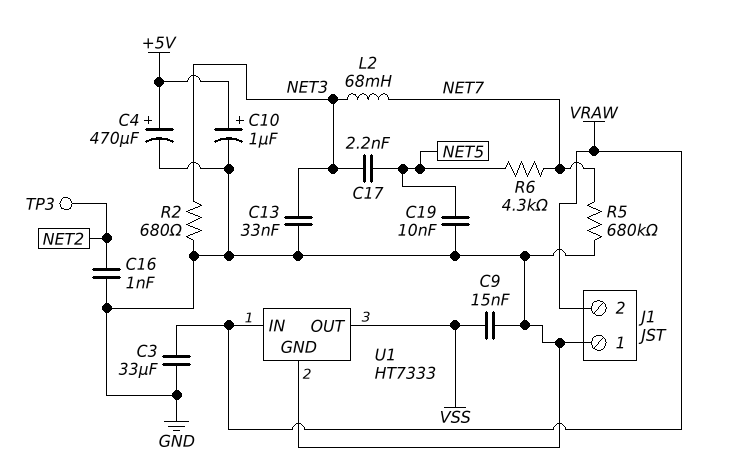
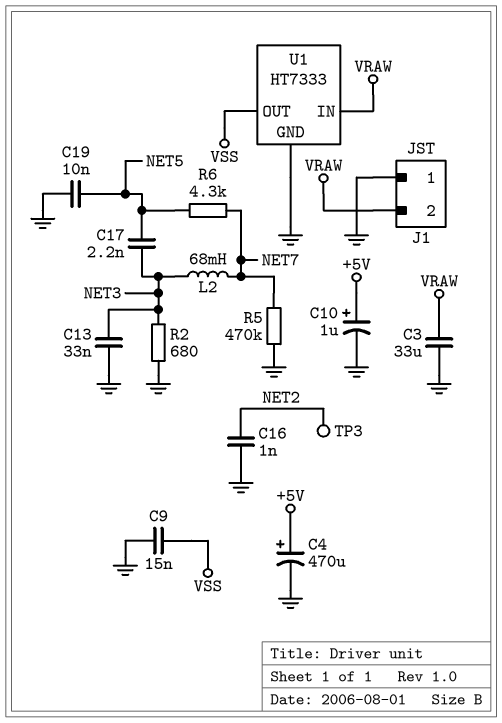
R5: 680k (GND, NET7) -> 470k (GND, NET7)

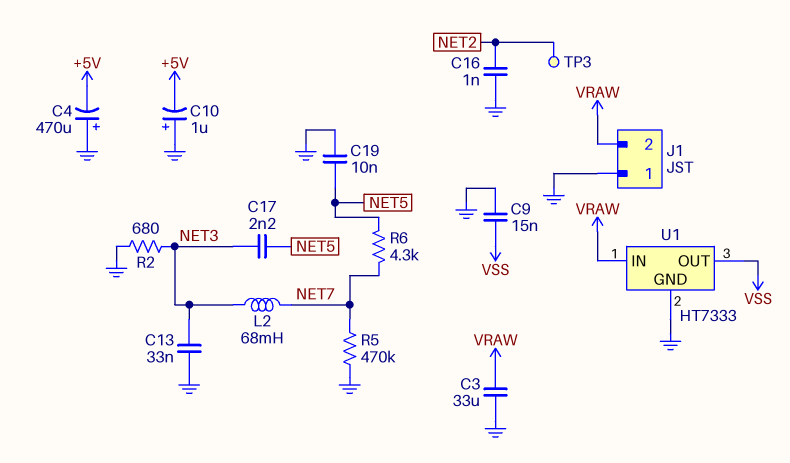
C4: 470uF (plus +5V, minus GND) -> 470uF (plus GND, minus +5V)
C10: 1uF (plus +5V, minus GND) -> 1uF (plus GND, minus +5V)

